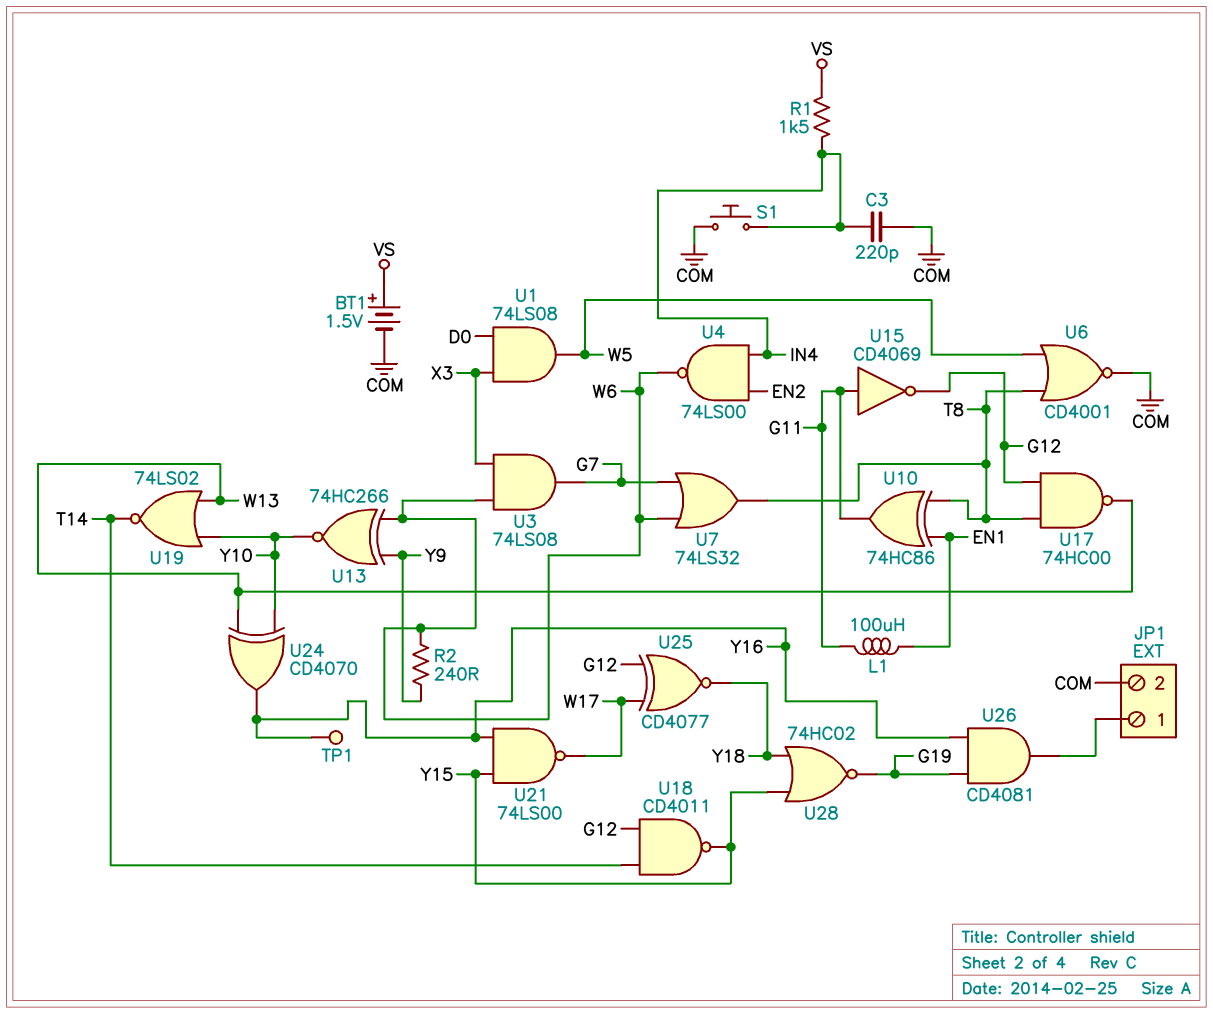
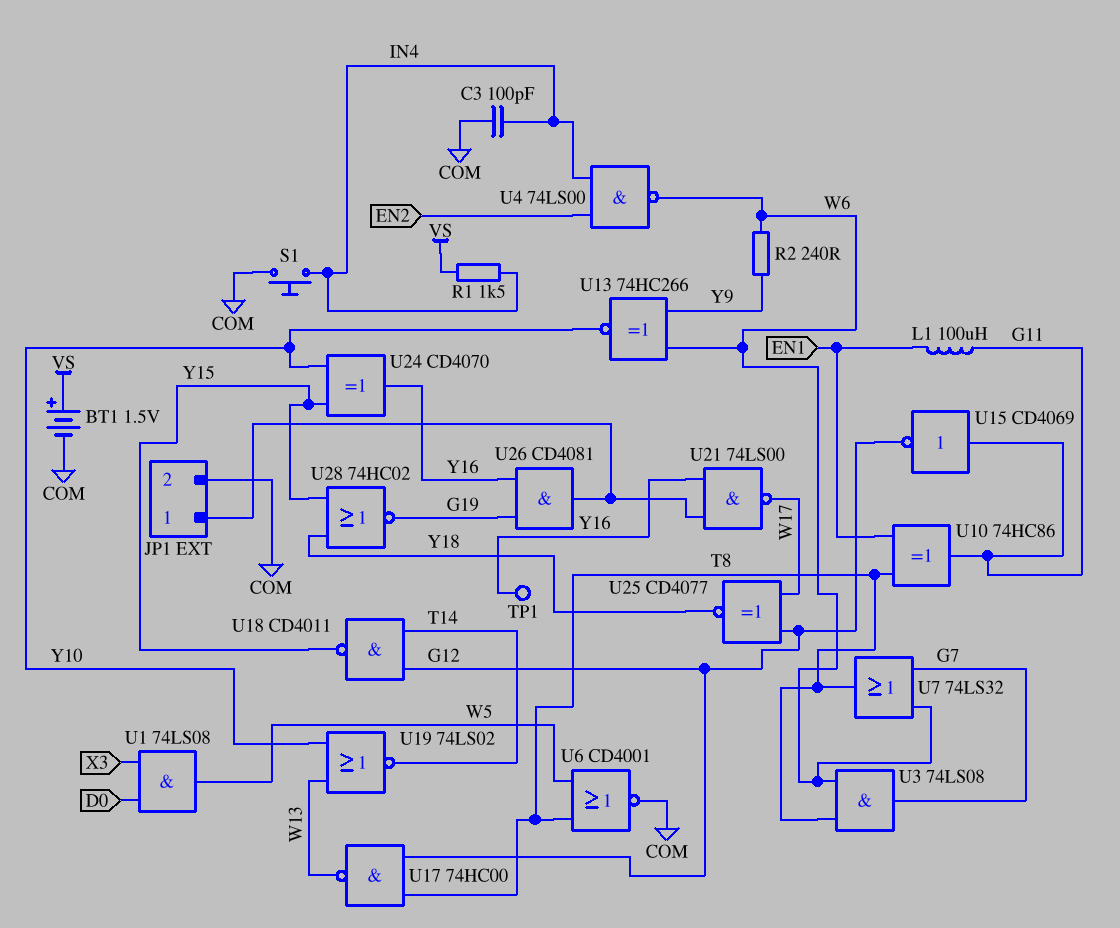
C3: 220pF (COM, IN4) -> 100pF (COM, IN4)
U3: AND 74LS08 (in W6, in X3, out G7) -> AND 74LS08 (in T8, in W6, out G7)
U21: NAND 74LS00 (in Y15, in Y16, out W17) -> NAND 74LS00 (in JP1/1, in Y16, out W17)
U24: XOR CD4070 (in W13, in Y10, out Y16) -> XOR CD4070 (in Y10, in Y15, out Y16)

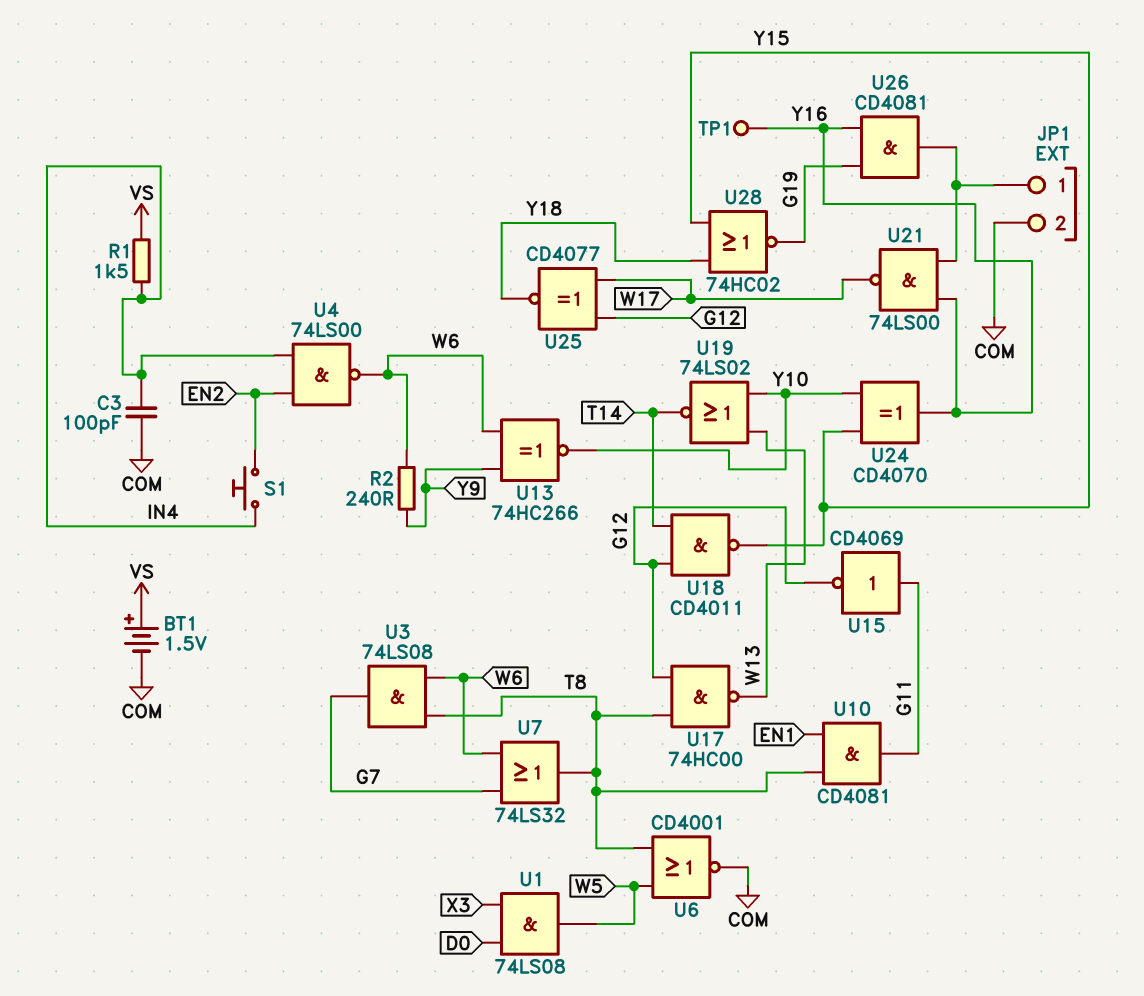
L1: 100uH (EN1, G11) -> none
S1: button (COM, IN4) -> button (EN2, IN4)
U10: XOR 74HC86 (in EN1, in T8, out G11) -> AND CD4081 (in EN1, in T8, out G11)

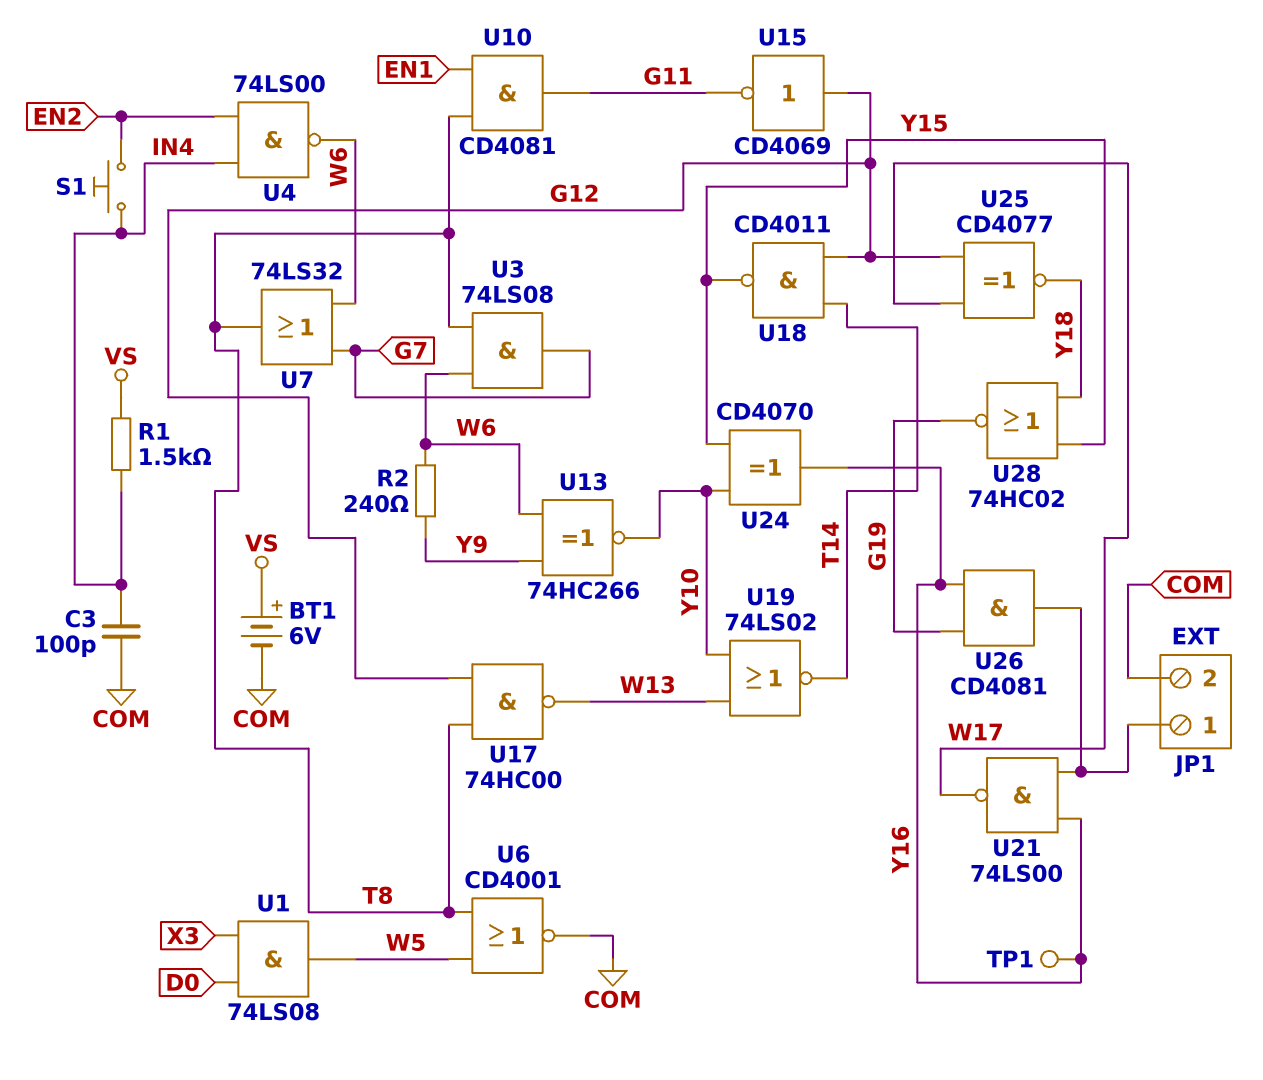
BT1: 1.5V (plus VS, minus COM) -> 6V (plus VS, minus COM)
U15: NOT CD4069 (in G11, out G12) -> NOT CD4069 (in G12, out G11)

